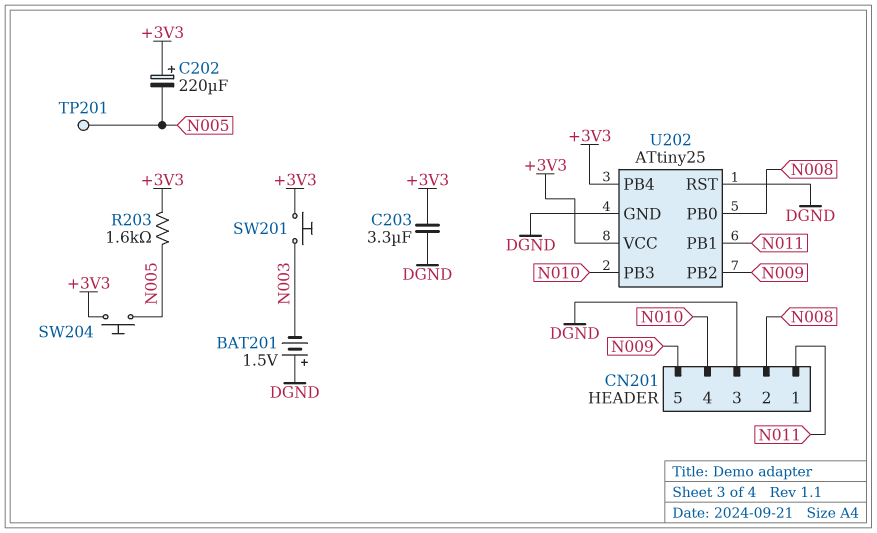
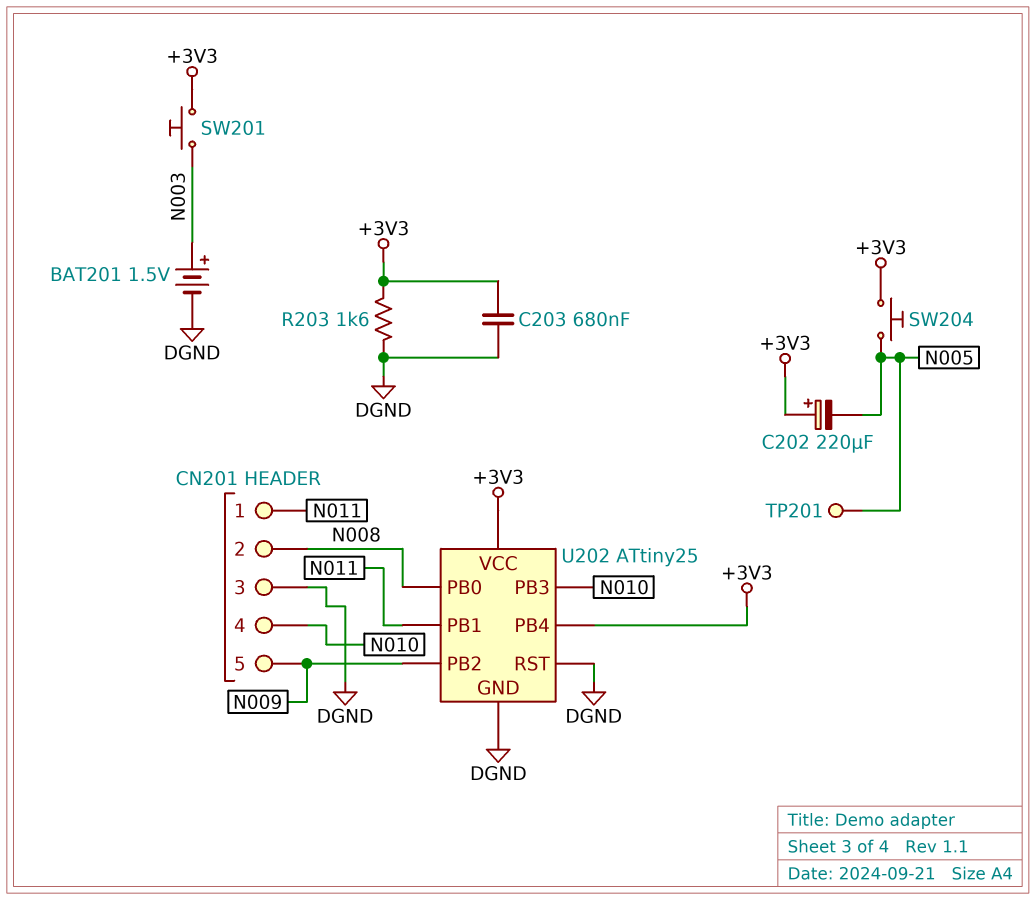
BAT201: 1.5V (plus DGND, minus N003) -> 1.5V (plus N003, minus DGND)
C203: 3.3uF (+3V3, DGND) -> 680nF (+3V3, DGND)
R203: 1.6k (+3V3, N005) -> 1.6k (+3V3, DGND)

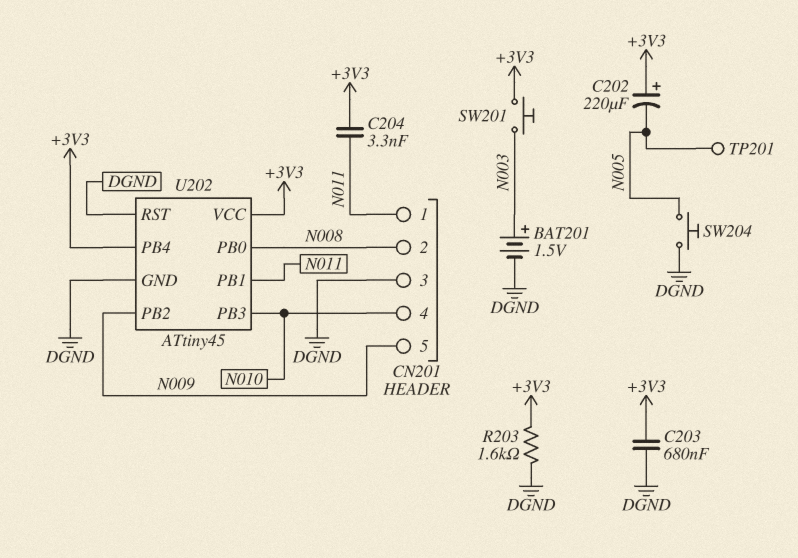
C204: none -> 3.3nF (+3V3, N011)
SW204: button (+3V3, N005) -> button (DGND, N005)
U202: ATtiny25 -> ATtiny45

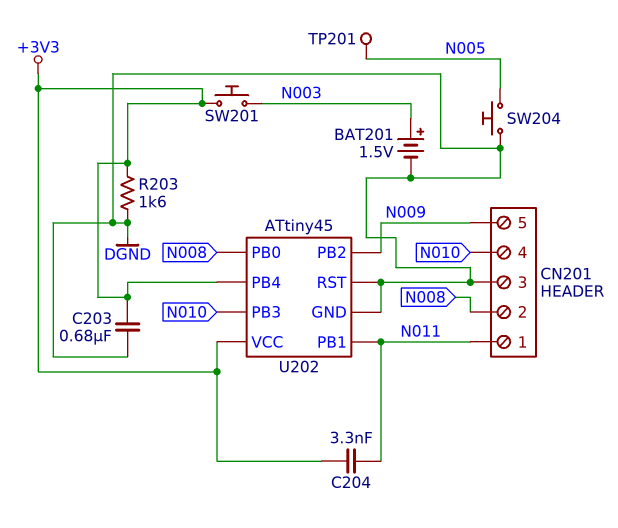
C202: 220uF (plus +3V3, minus N005) -> none

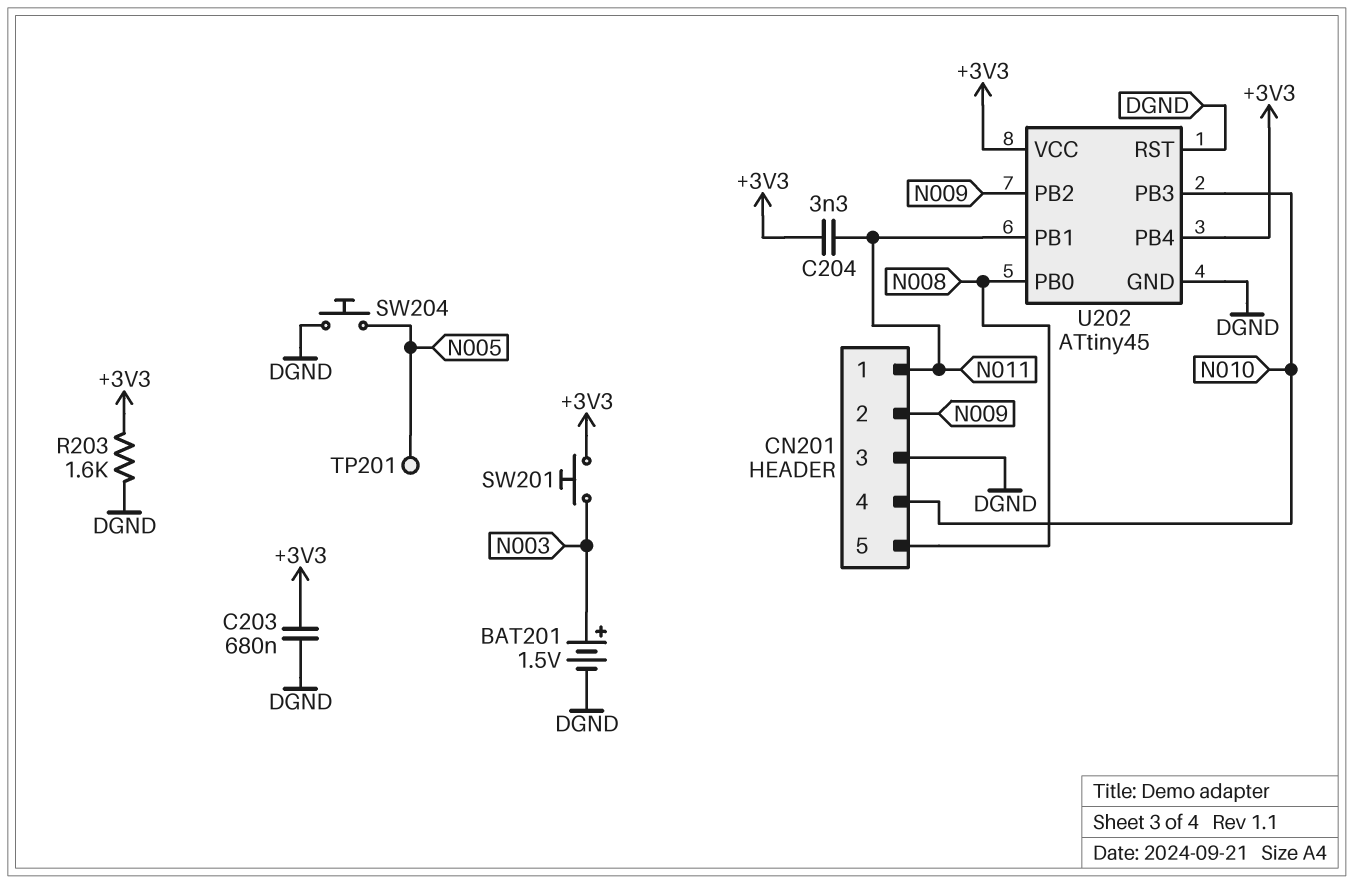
CN201 pin 2: N008 -> N009
CN201 pin 5: N009 -> N008

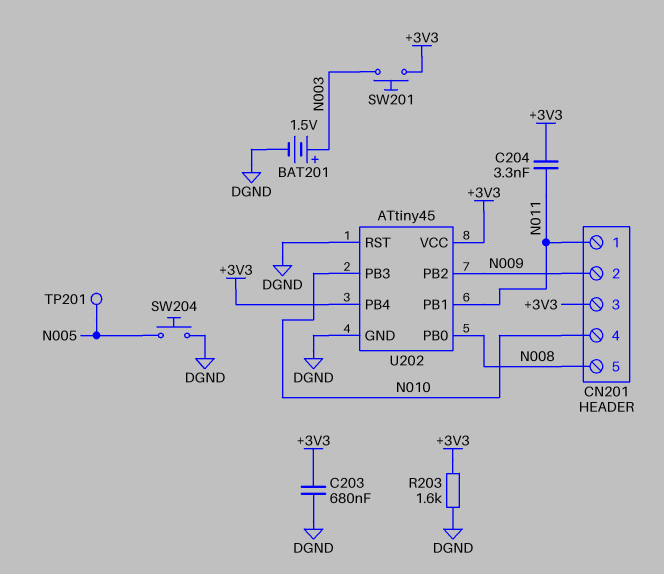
CN201 pin 3: DGND -> +3V3

